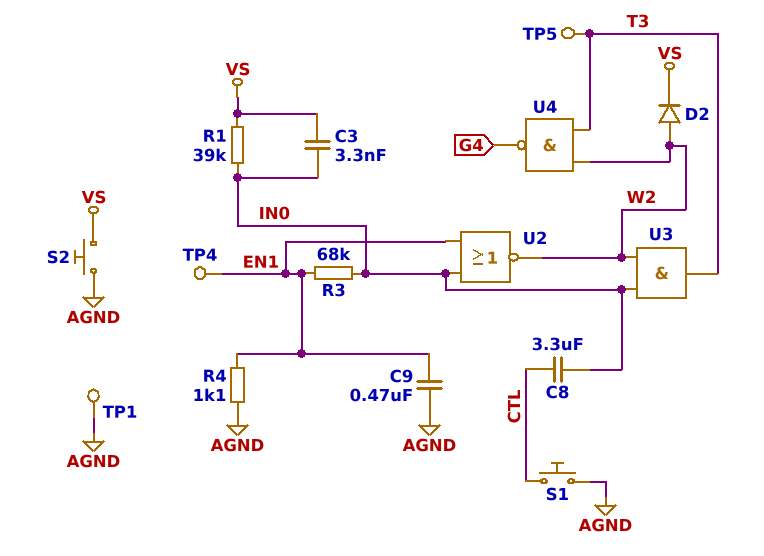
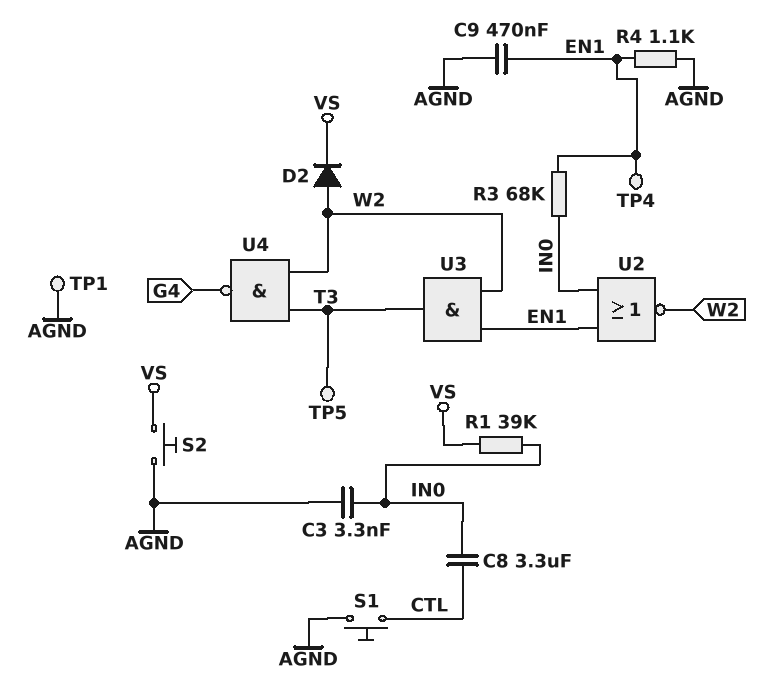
C3: 3.3nF (IN0, VS) -> 3.3nF (AGND, IN0)
U3: AND (in IN0, in W2, out T3) -> AND (in EN1, in W2, out T3)

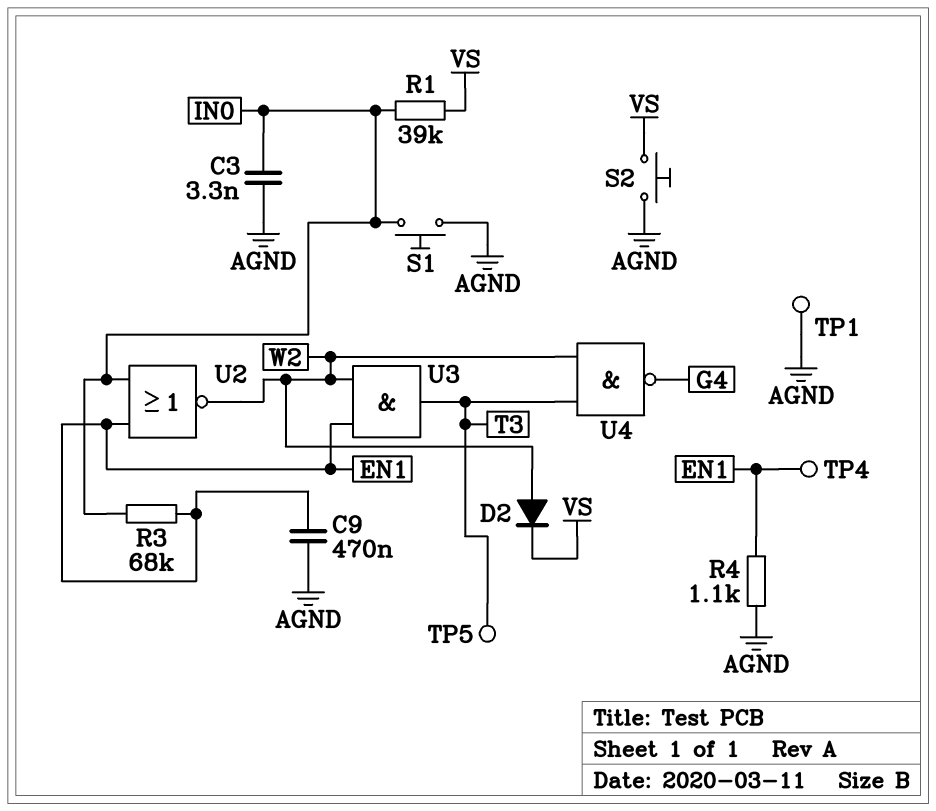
C8: 3.3uF (CTL, IN0) -> none
S1: button (AGND, CTL) -> button (AGND, IN0)

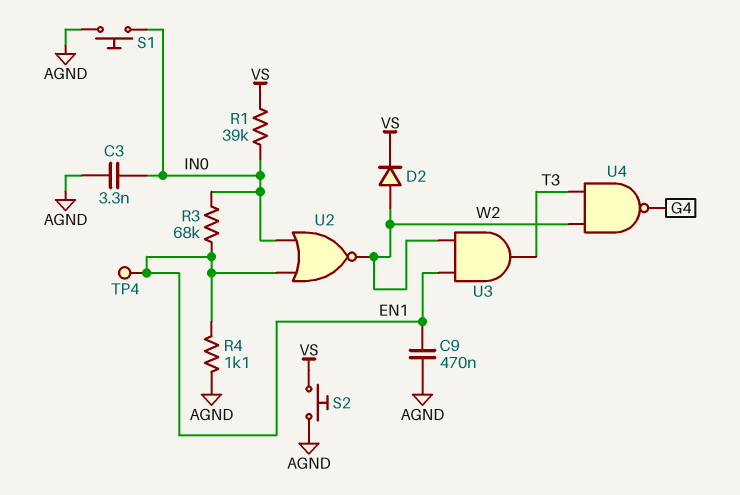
TP1: test point (AGND) -> none
TP5: test point (T3) -> none

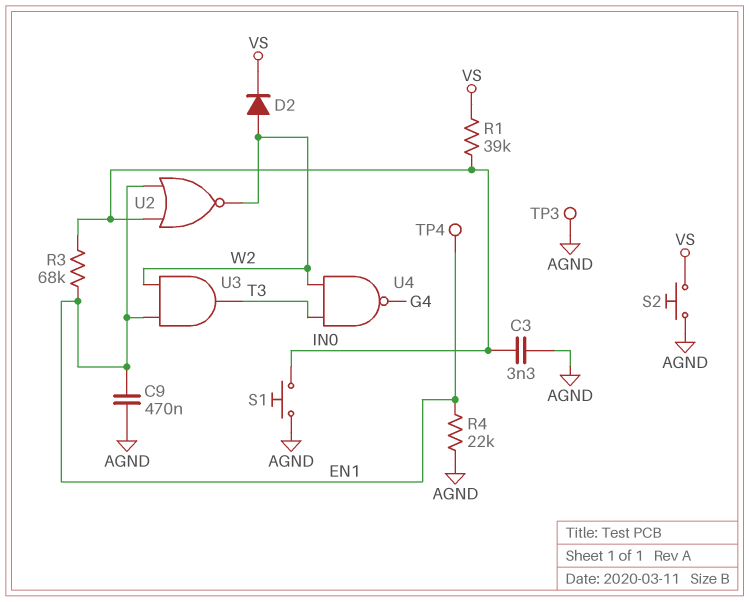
R4: 1.1k (AGND, EN1) -> 22k (AGND, EN1)
TP3: none -> test point (AGND)

